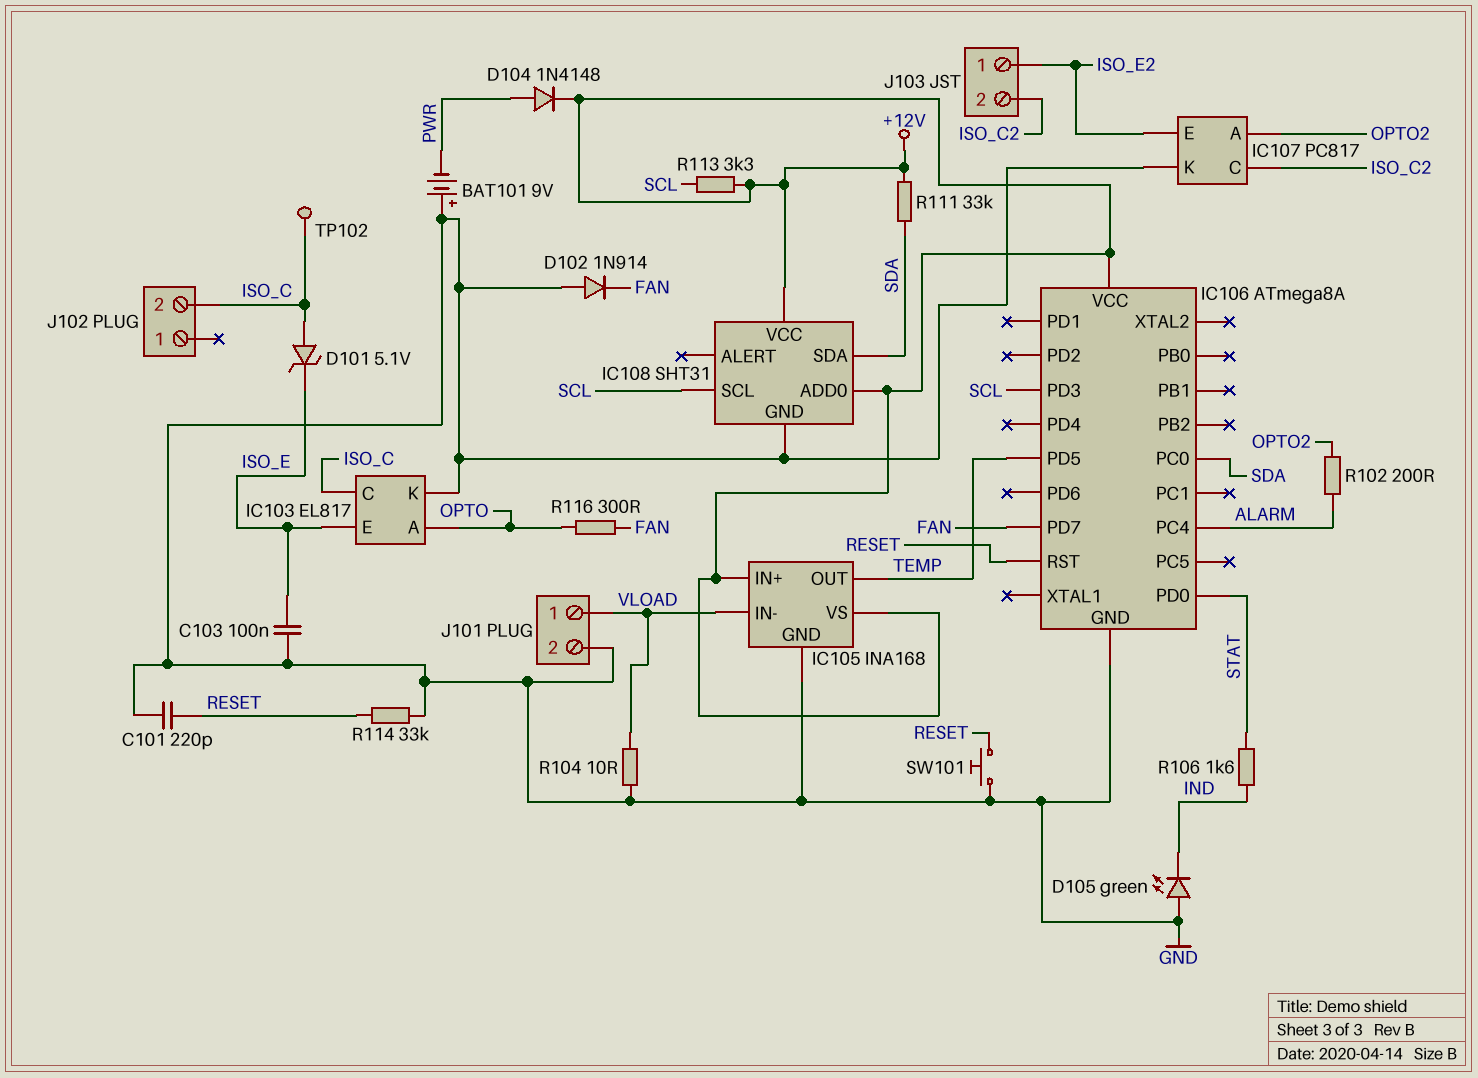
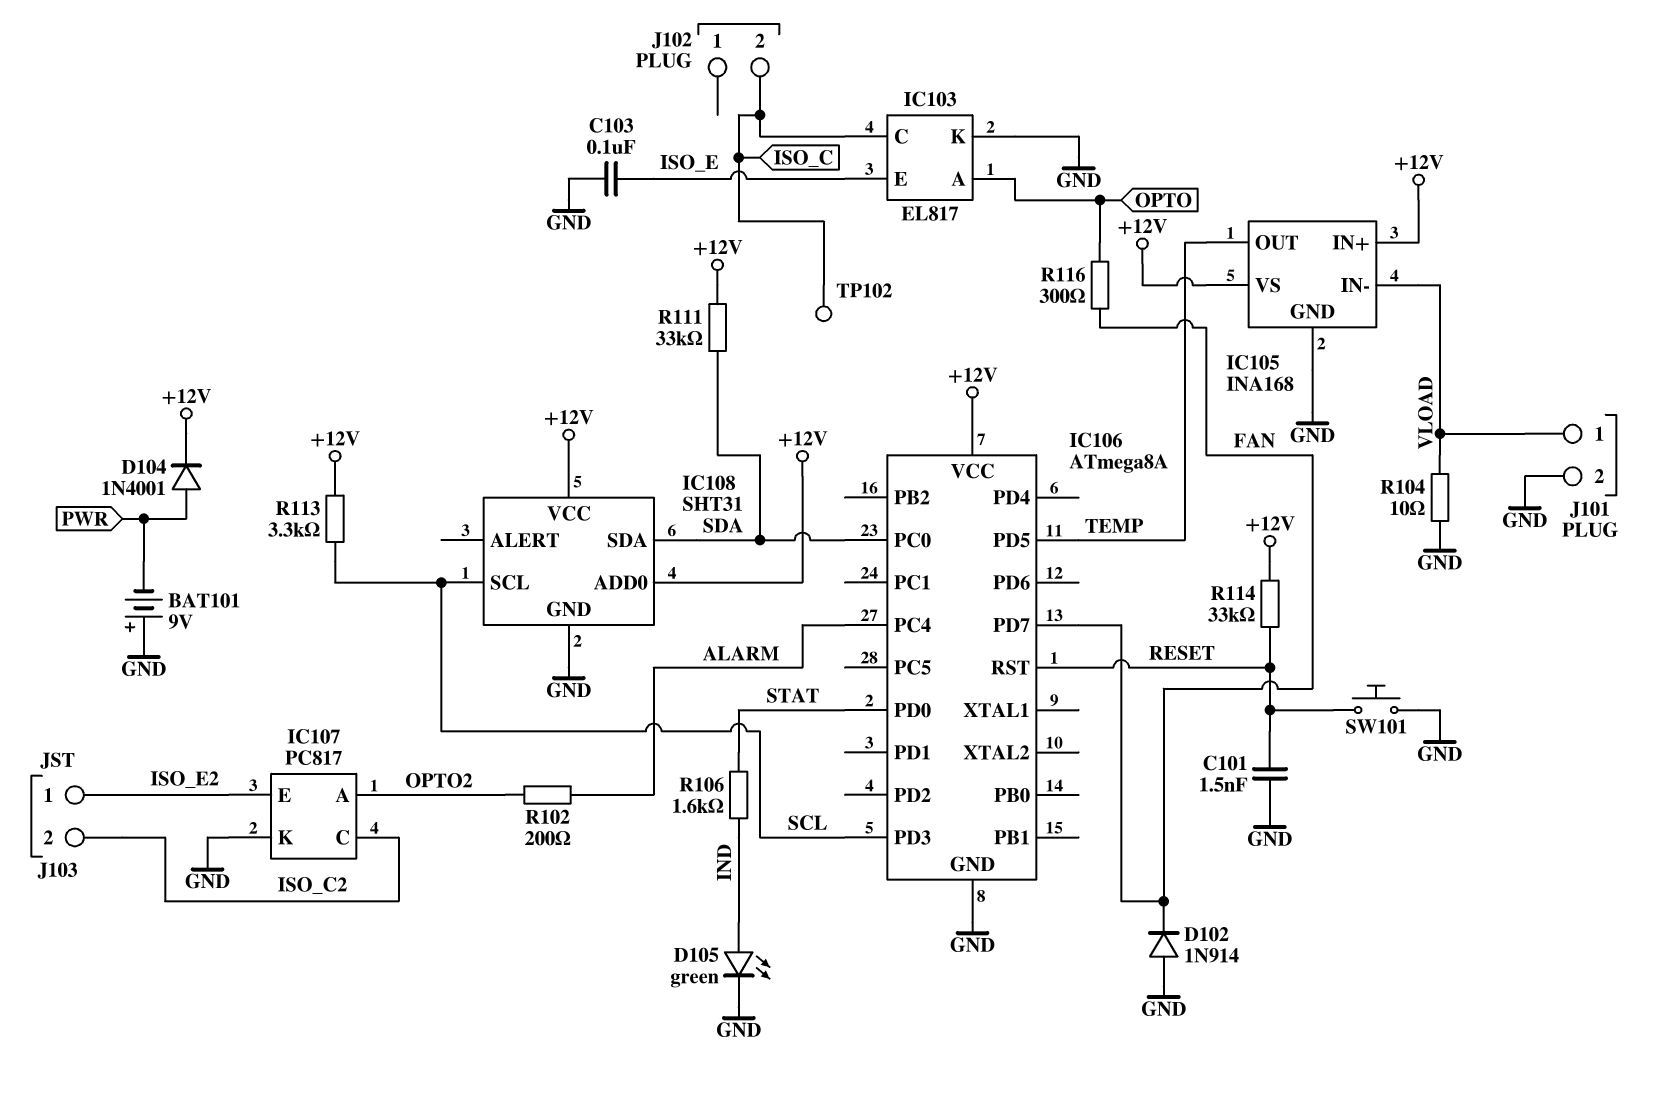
C101: 220pF (GND, RESET) -> 1.5nF (GND, RESET)
D101: zener 5.1V (A ISO_C, K ISO_E) -> none
D104: diode 1N4148 (A PWR, K +12V) -> diode 1N4001 (A PWR, K +12V)
D105: LED green (A GND, K IND) -> LED green (A IND, K GND)
R114: 33k (GND, RESET) -> 33k (+12V, RESET)

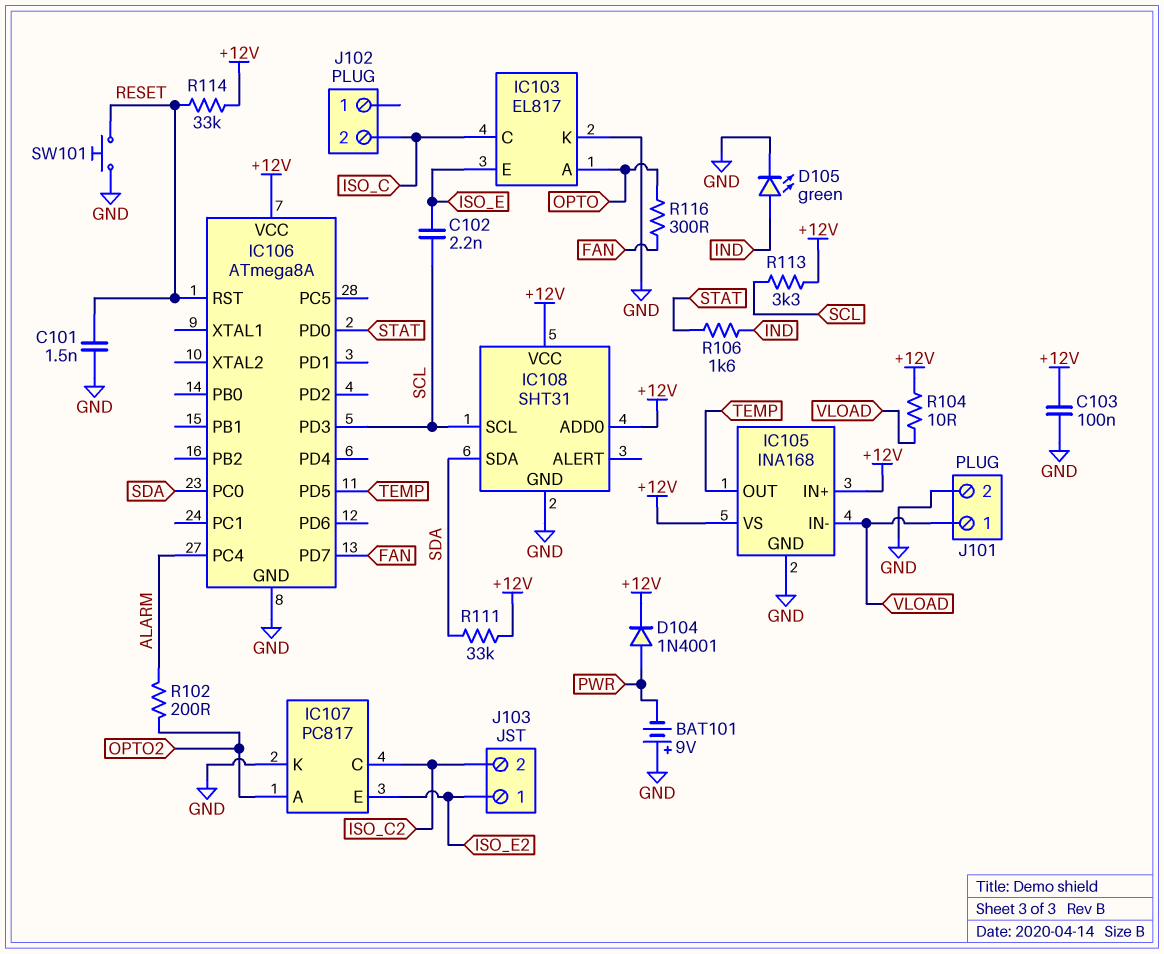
C102: none -> 2.2nF (ISO_E, SCL)
C103: 100nF (GND, ISO_E) -> 100nF (+12V, GND)
D102: diode 1N914 (A GND, K FAN) -> none
R104: 10 (GND, VLOAD) -> 10 (+12V, VLOAD)
TP102: test point (ISO_C) -> none

